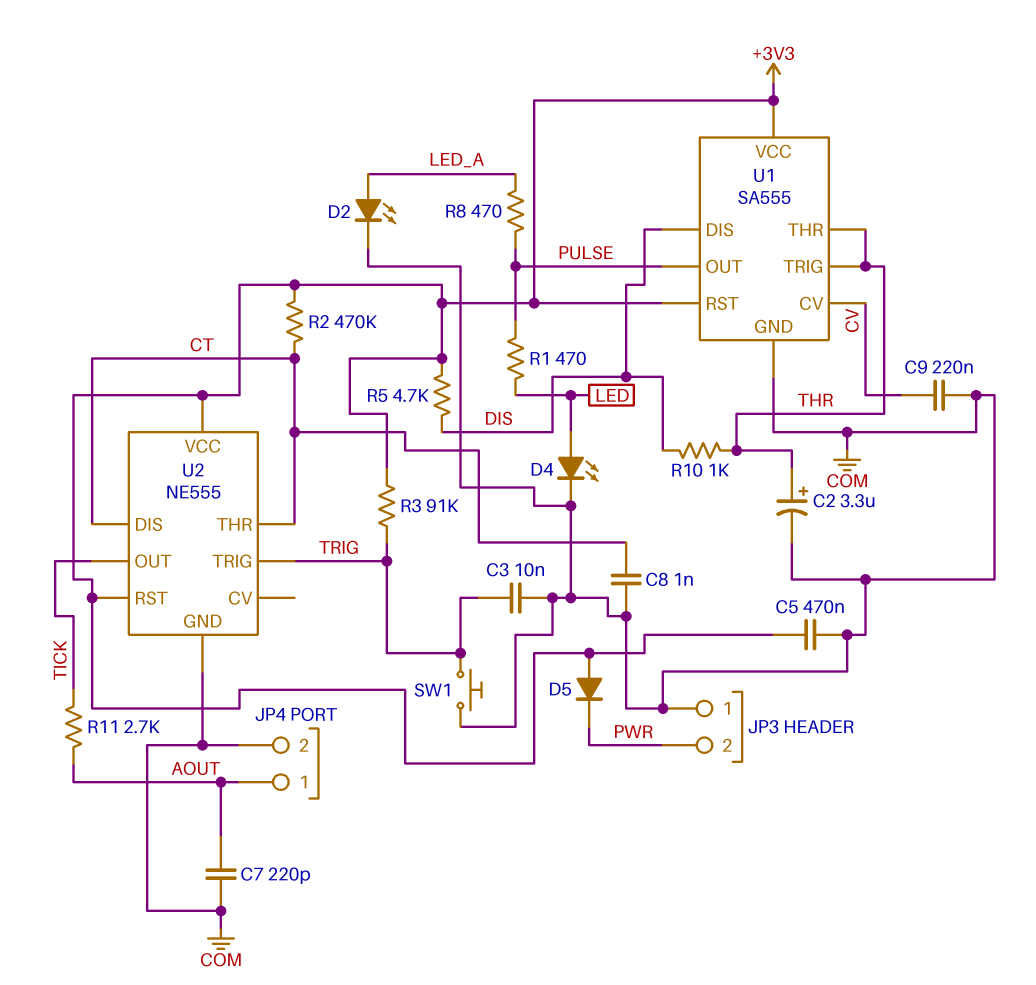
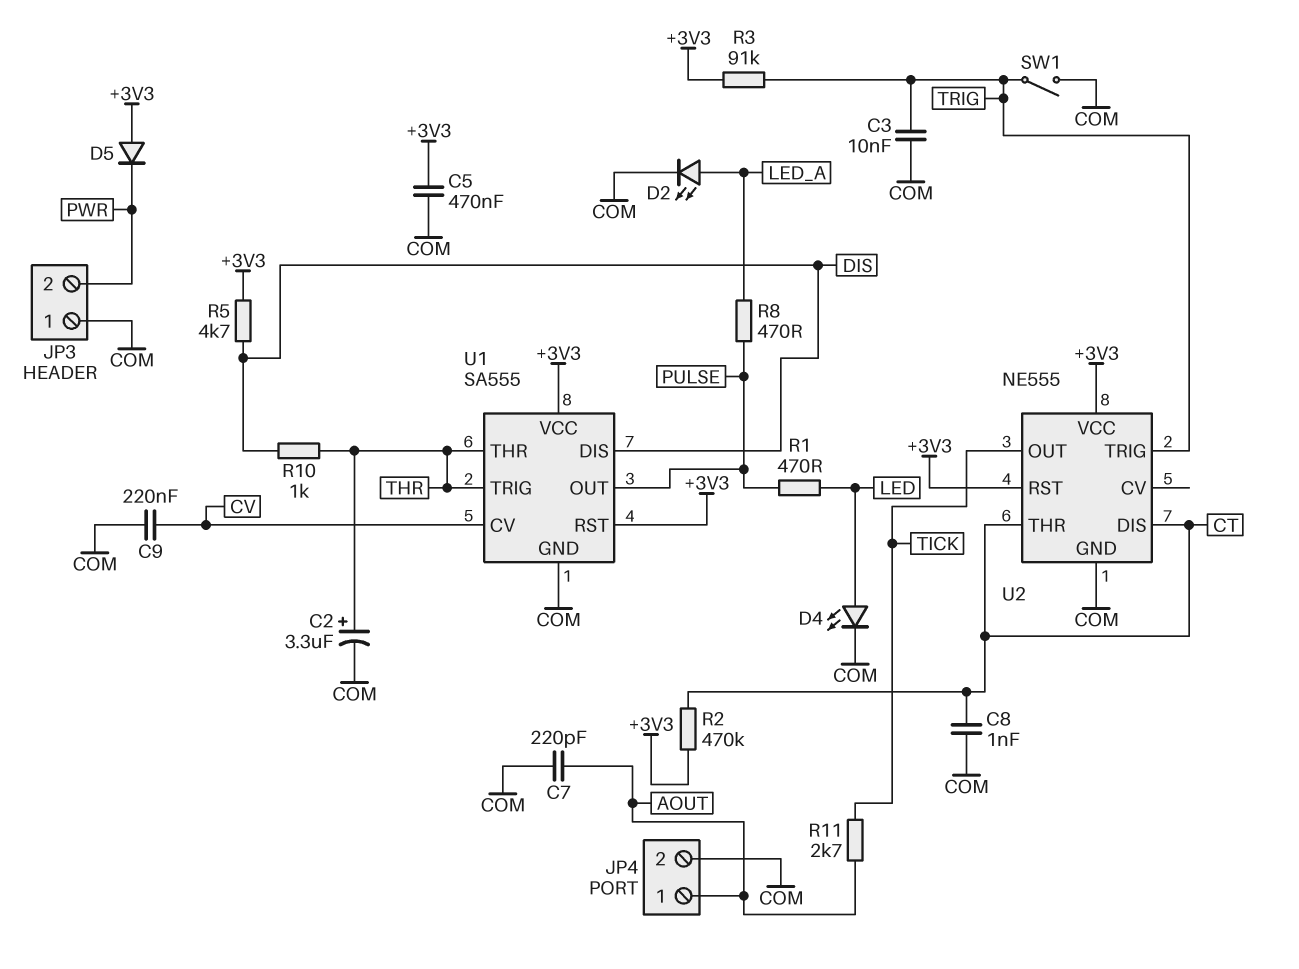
SW1: button (COM, TRIG) -> switch (COM, TRIG)

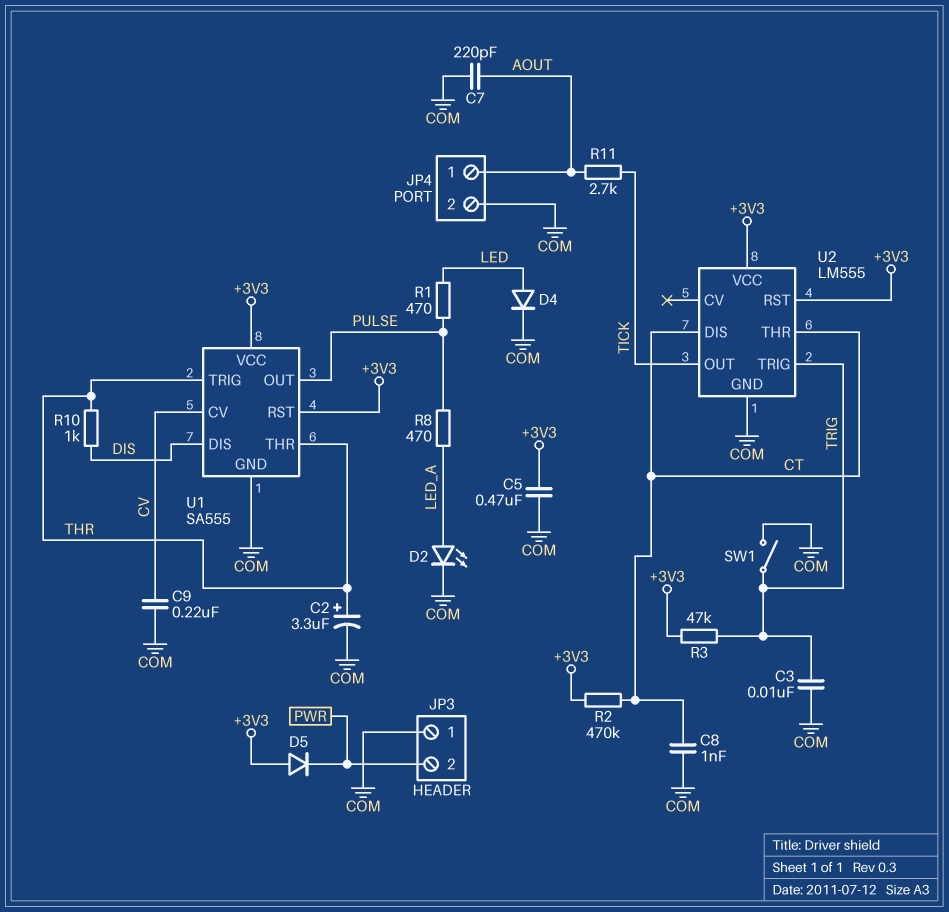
D4: LED (A LED, K COM) -> diode (A LED, K COM)
R3: 91k (+3V3, TRIG) -> 47k (+3V3, TRIG)
R5: 4.7k (+3V3, DIS) -> none
U2: NE555 -> LM555

